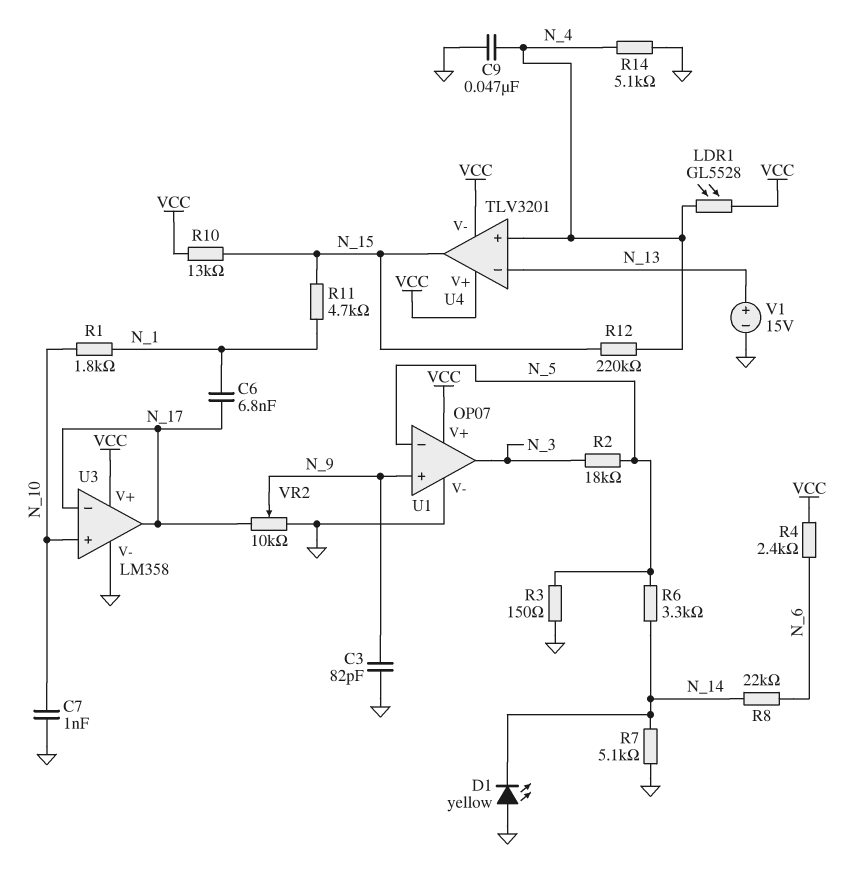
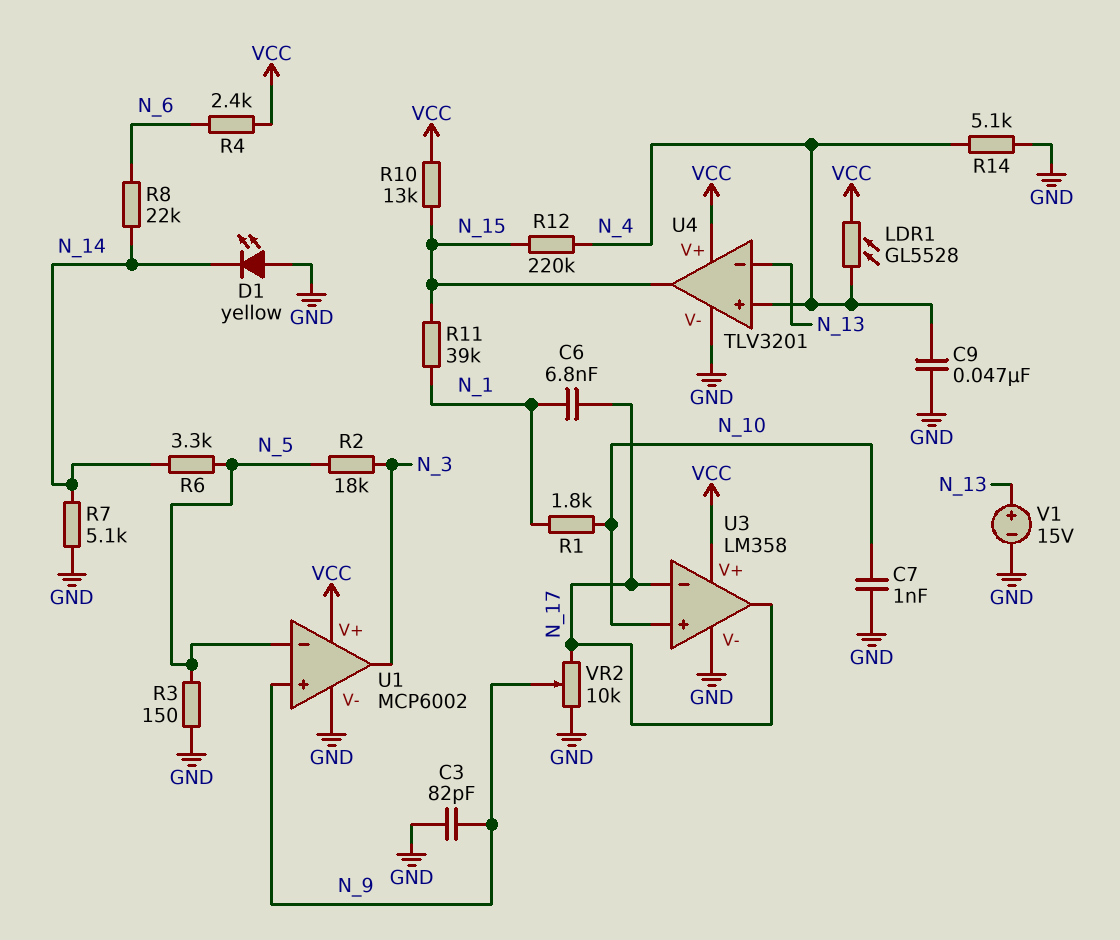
R11: 4.7k (N_1, N_15) -> 39k (N_1, N_15)
U1: OP07 -> MCP6002
U4 pin V-: VCC -> GND

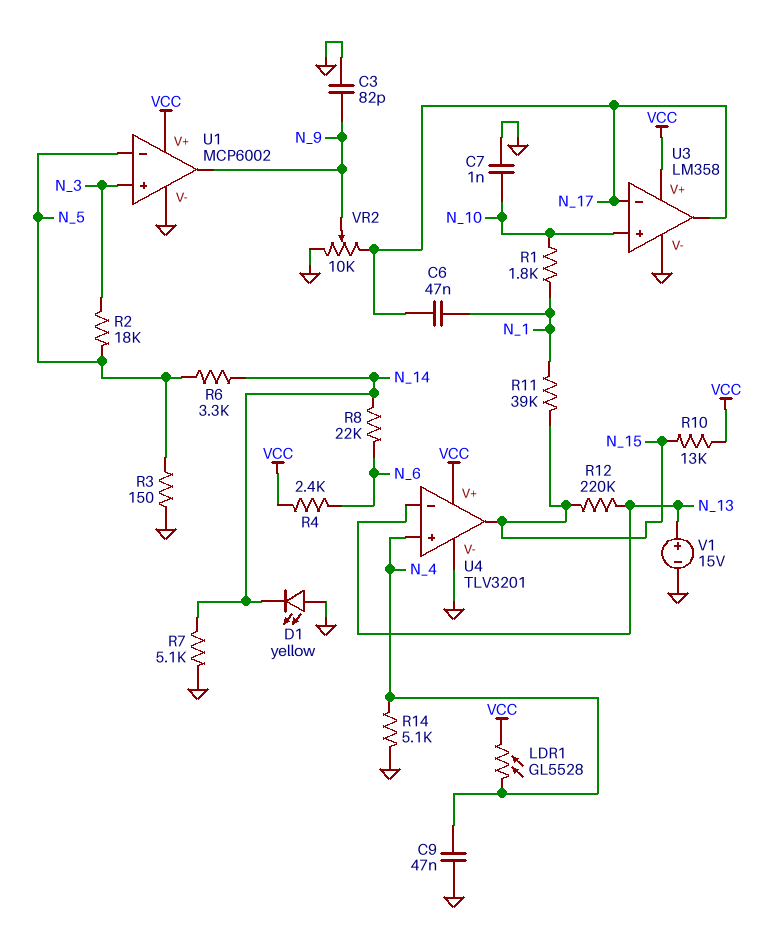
C6: 6.8nF (N_1, N_17) -> 47nF (N_1, N_17)
R12: 220k (N_4, N_15) -> 220k (N_13, N_15)
U1 pin in+: N_9 -> N_3
U1 pin out: N_3 -> N_9

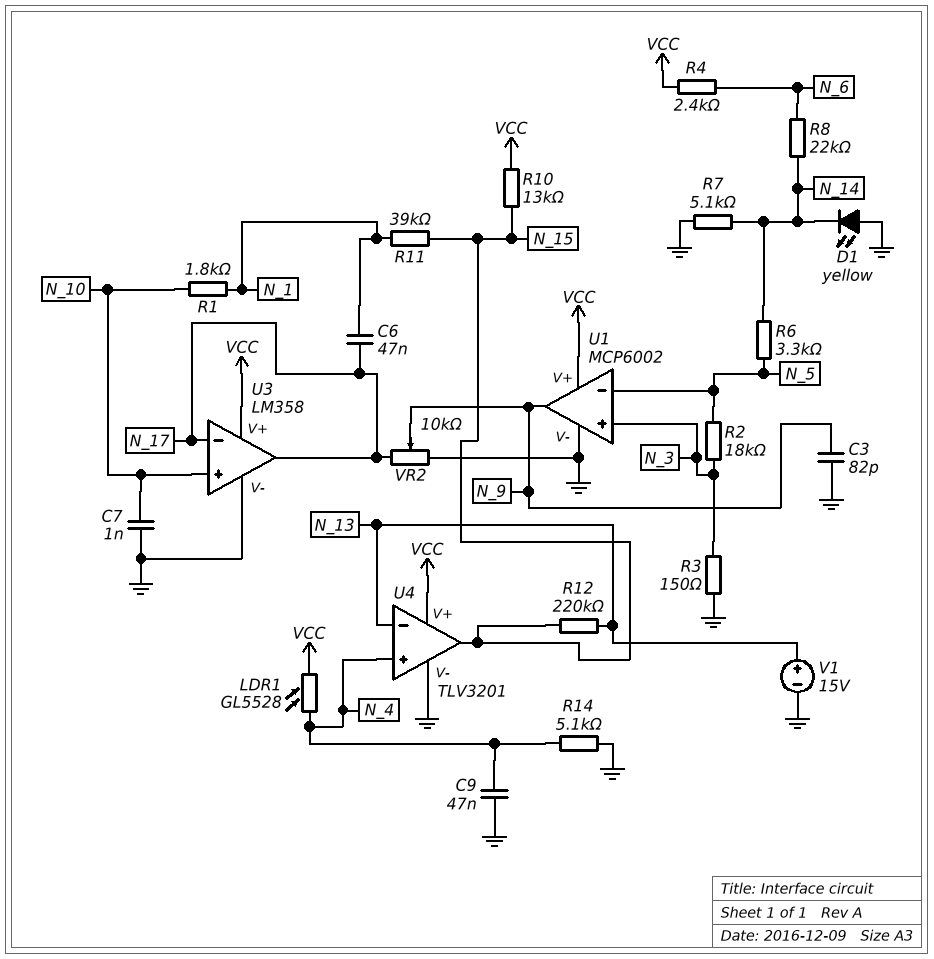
R3: 150 (GND, N_5) -> 150 (GND, N_3)

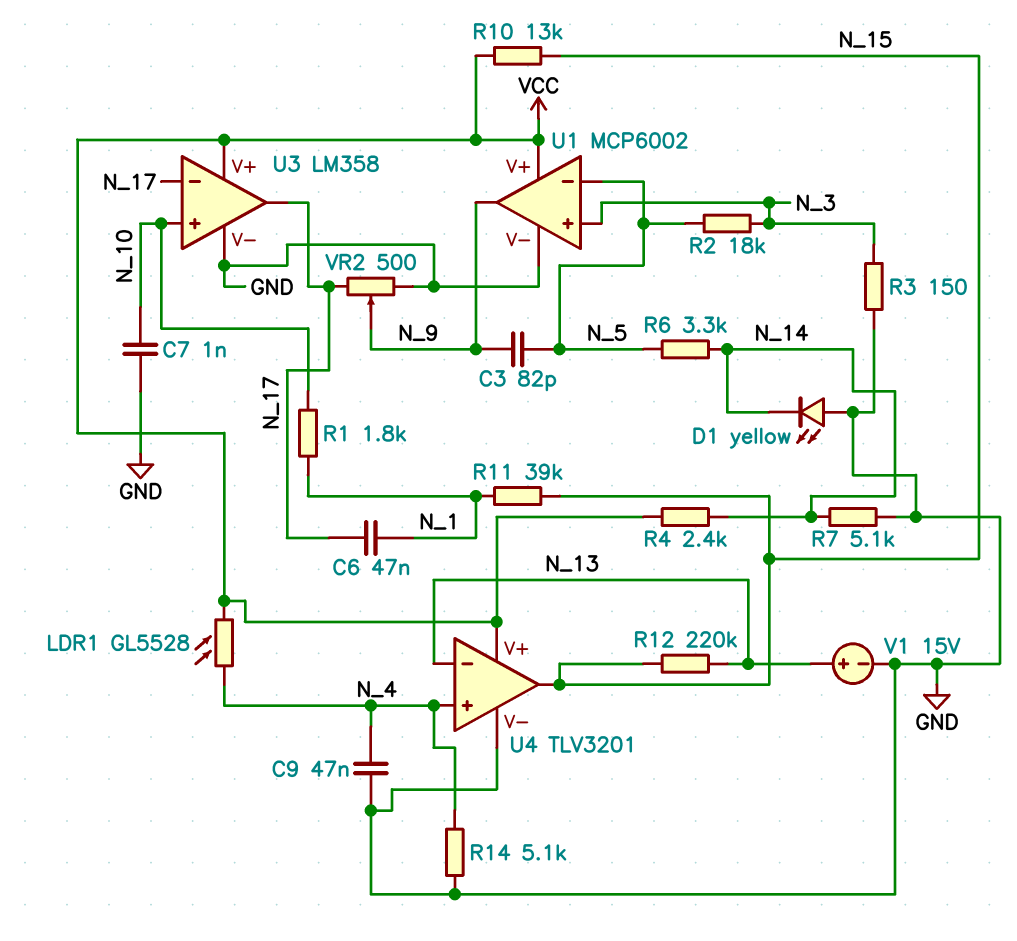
C3: 82pF (GND, N_9) -> 82pF (N_5, N_9)
R4: 2.4k (N_6, VCC) -> 2.4k (N_14, VCC)
R8: 22k (N_6, N_14) -> none
VR2: 10k (GND, N_17, wiper N_9) -> 500 (GND, N_17, wiper N_9)

